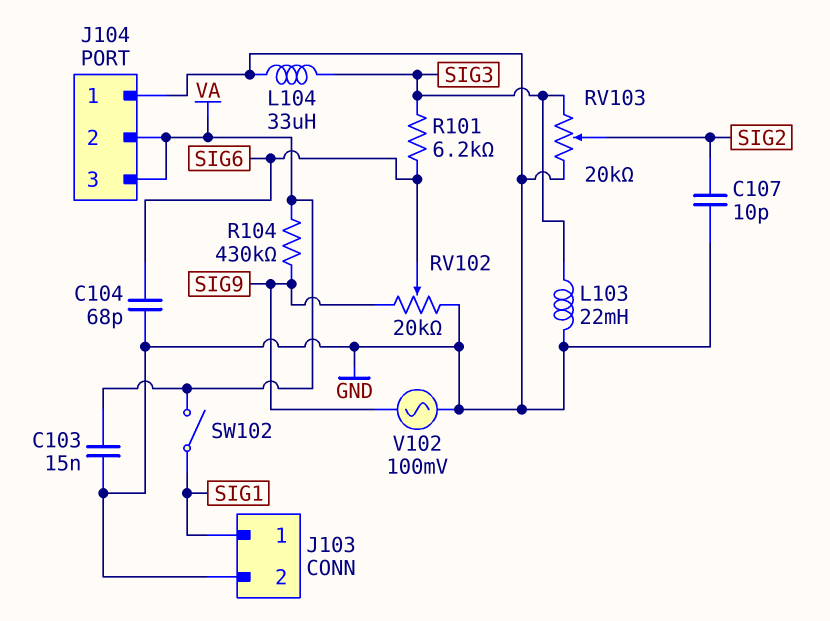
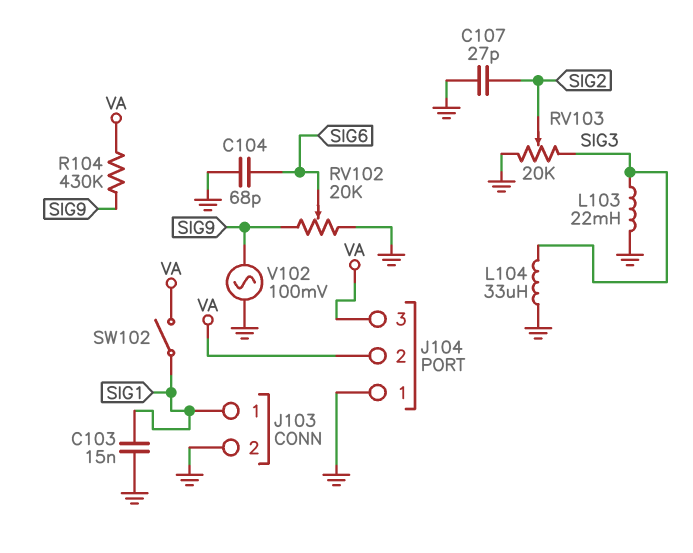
C103: 15nF (GND, VA) -> 15nF (GND, SIG1)
C107: 10pF (GND, SIG2) -> 27pF (GND, SIG2)
R101: 6.2k (SIG3, SIG6) -> none

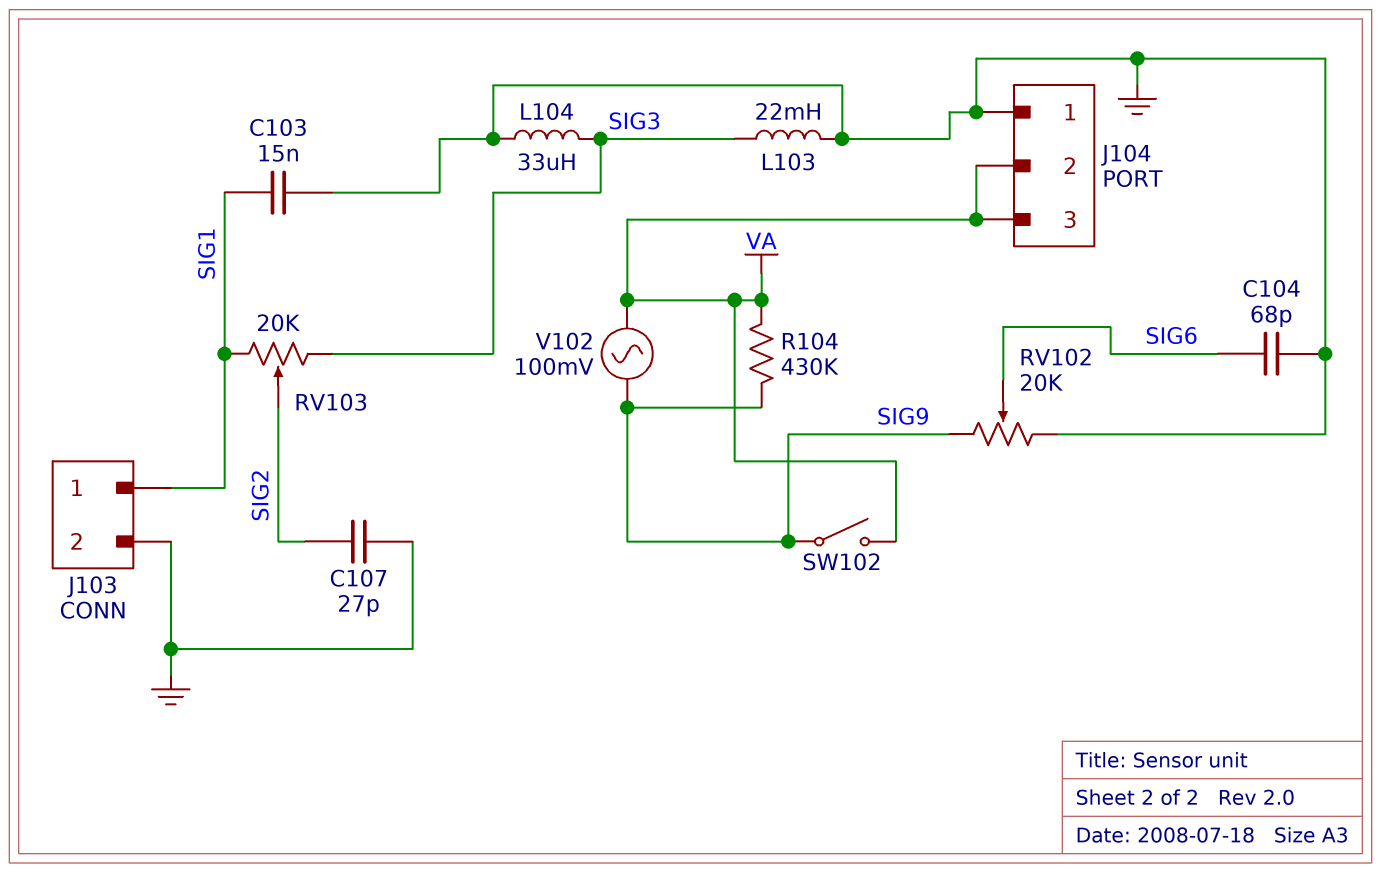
RV103: 20k (GND, SIG3, wiper SIG2) -> 20k (SIG1, SIG3, wiper SIG2)
SW102: switch (SIG1, VA) -> switch (SIG9, VA)
V102: AC 100mV (GND, SIG9) -> AC 100mV (SIG9, VA)

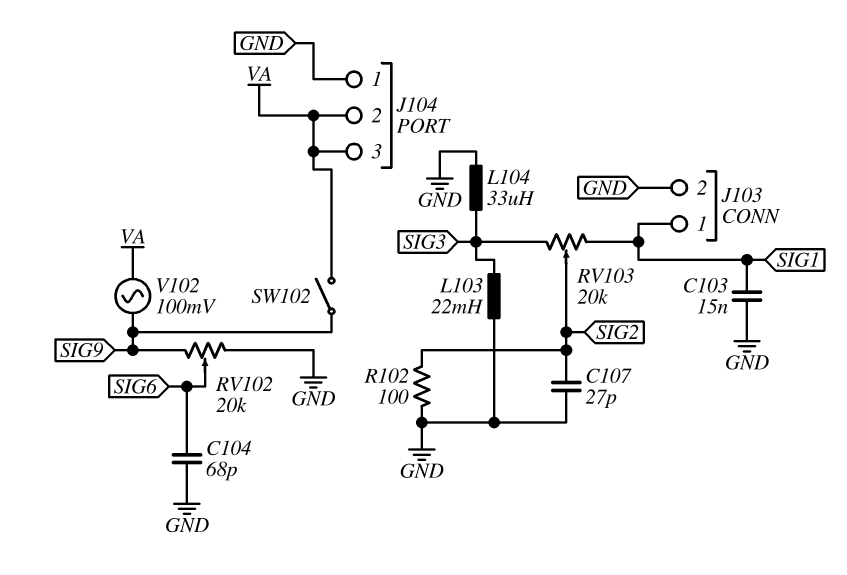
R102: none -> 100 (GND, SIG2)
R104: 430k (SIG9, VA) -> none

